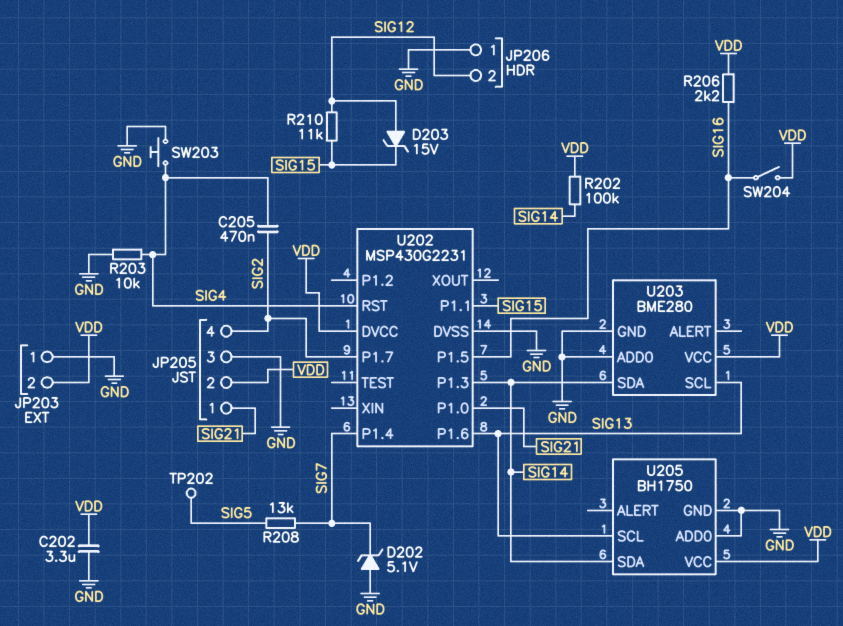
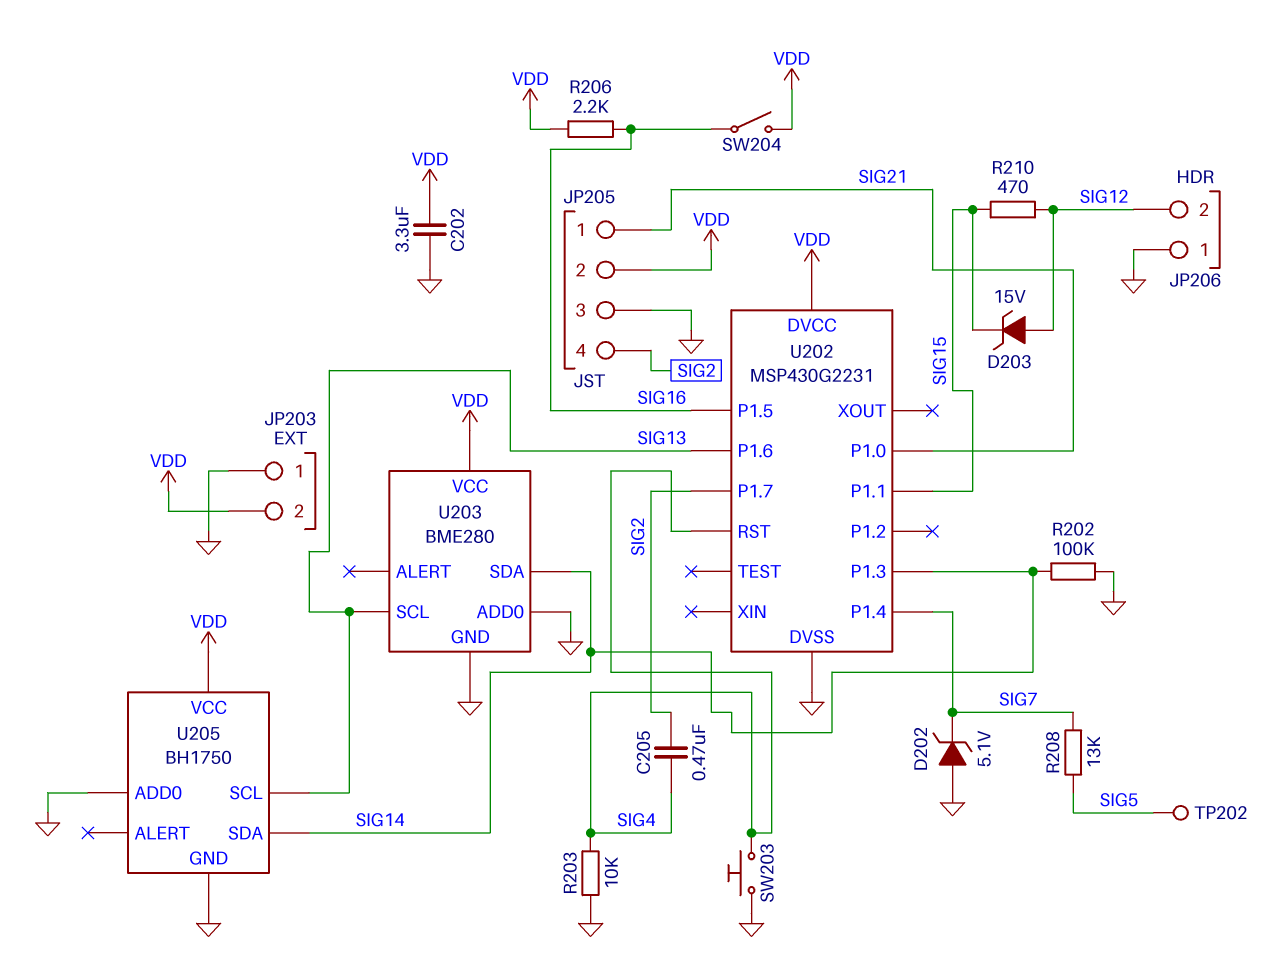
R202: 100k (SIG14, VDD) -> 100k (GND, SIG14)
R210: 11k (SIG12, SIG15) -> 470 (SIG12, SIG15)

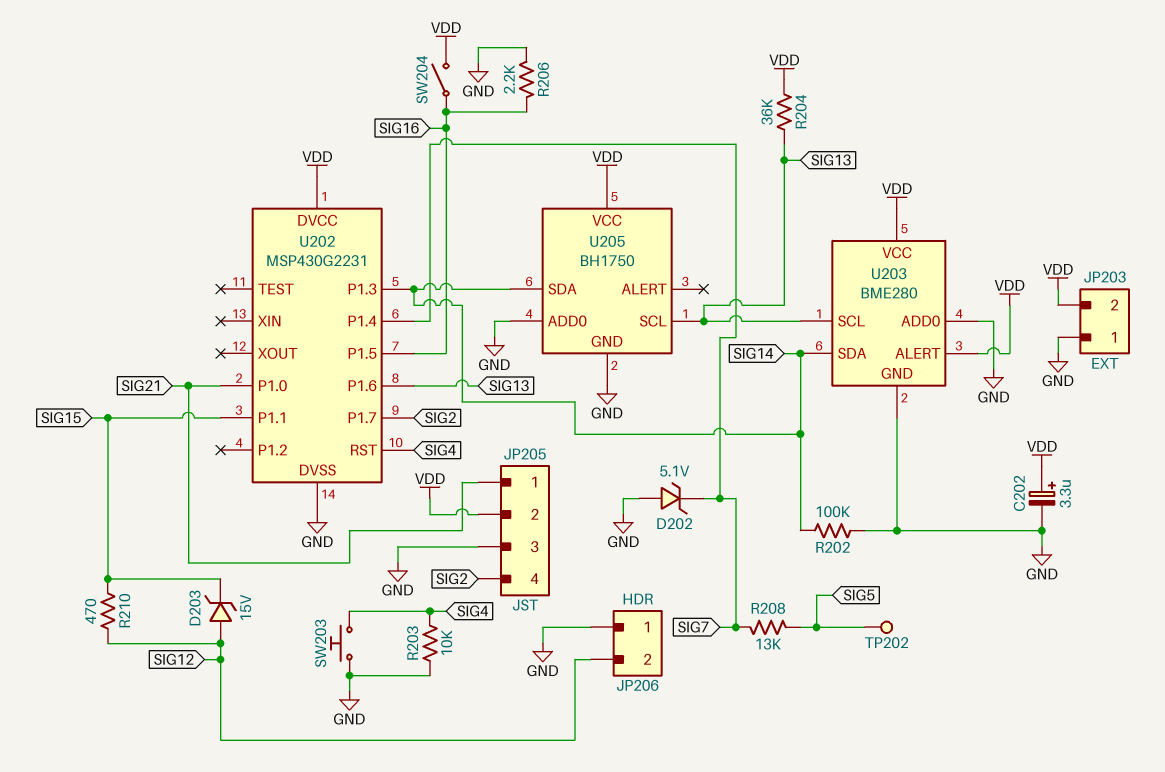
C202: 3.3uF (GND, VDD) -> 3.3uF (plus VDD, minus GND)
C205: 470nF (SIG2, SIG4) -> none
R204: none -> 36k (SIG13, VDD)
R206: 2.2k (SIG16, VDD) -> 2.2k (GND, SIG16)
U203 pin ALERT: none -> VDD

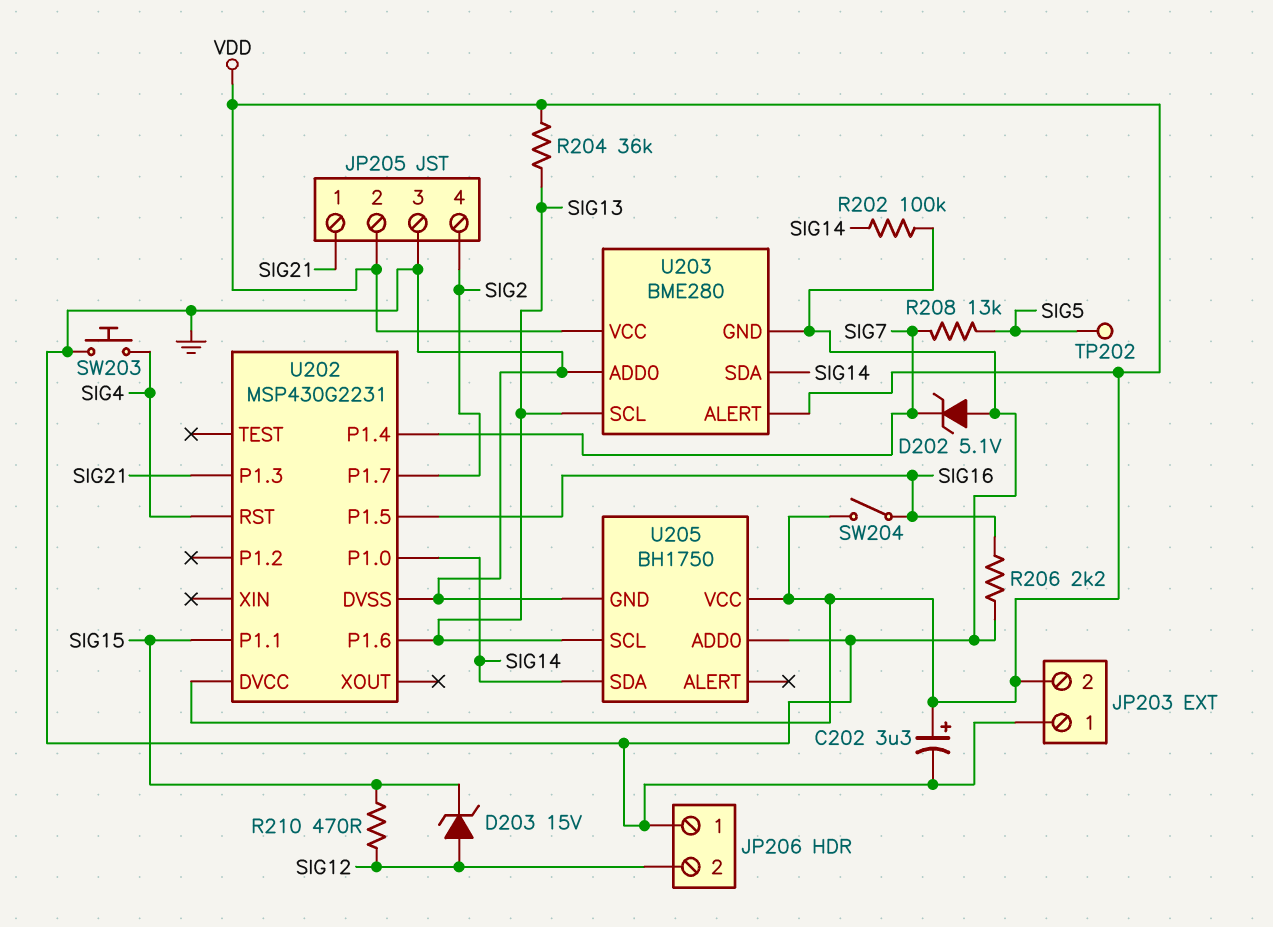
R203: 10k (GND, SIG4) -> none
U202 pin P1.0: SIG21 -> SIG14
U202 pin P1.3: SIG14 -> SIG21

